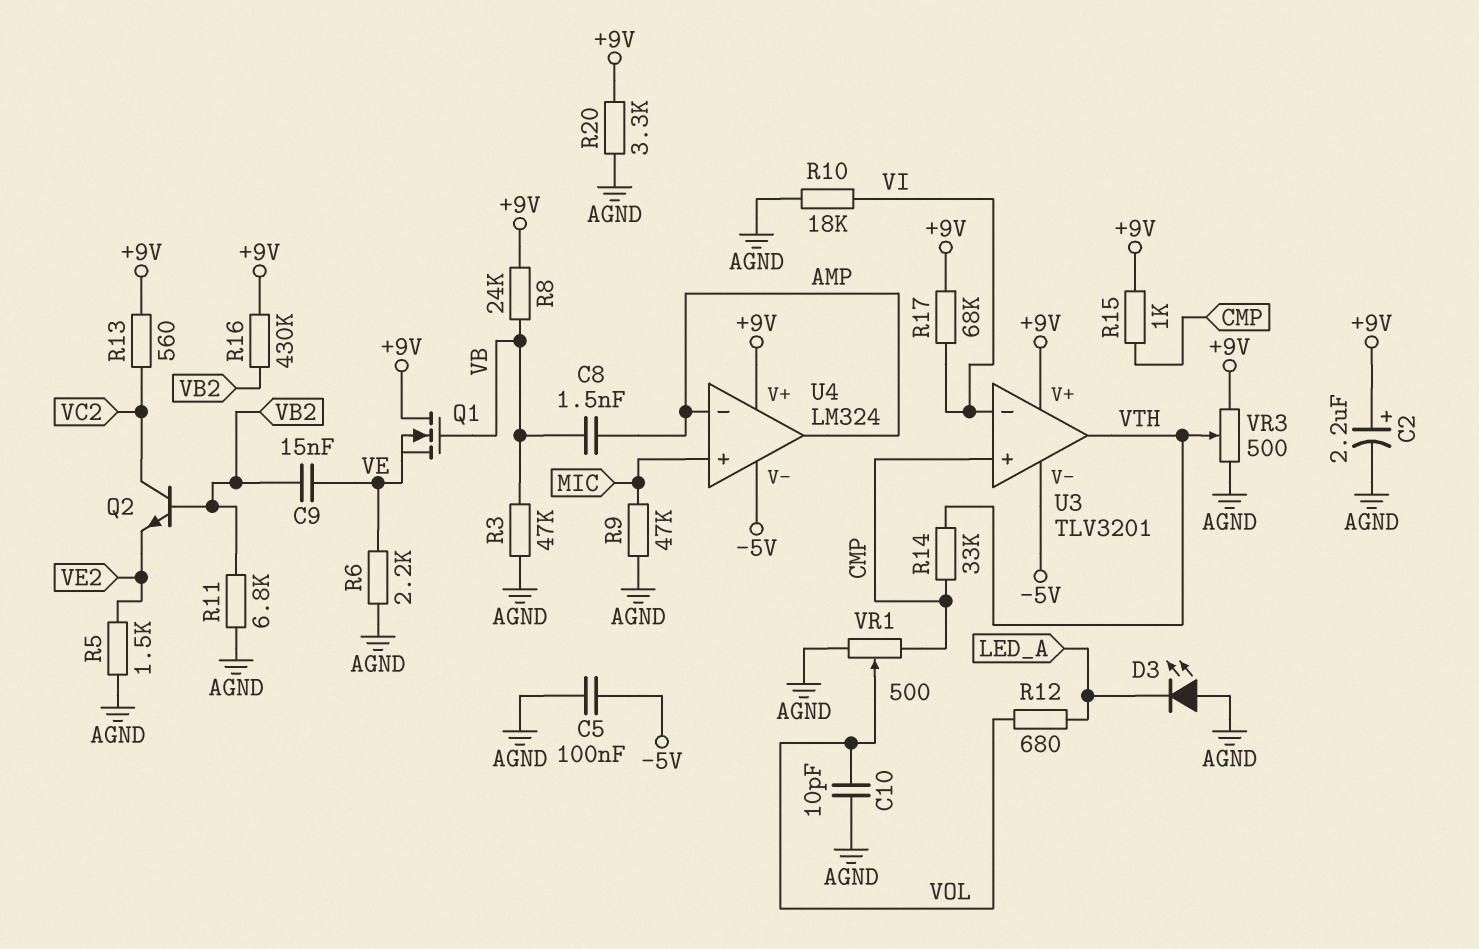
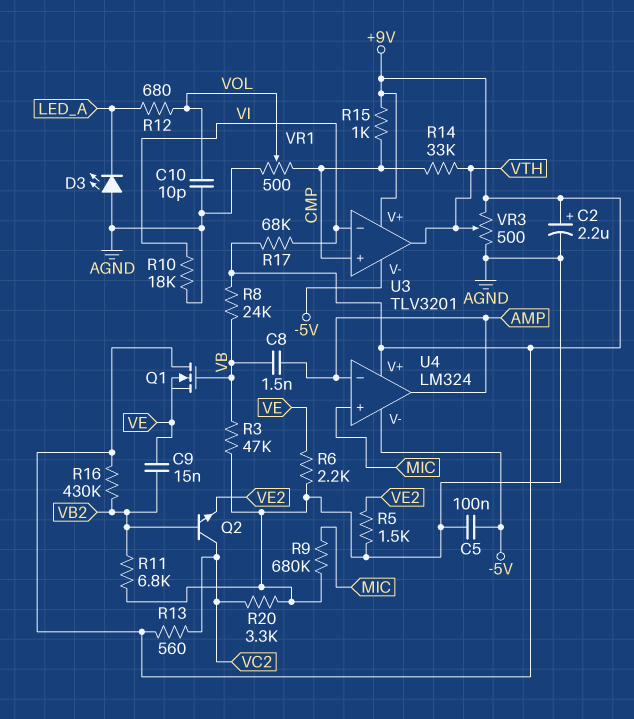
R9: 47k (AGND, MIC) -> 680k (AGND, MIC)
R20: 3.3k (+9V, AGND) -> 3.3k (AGND, VC2)

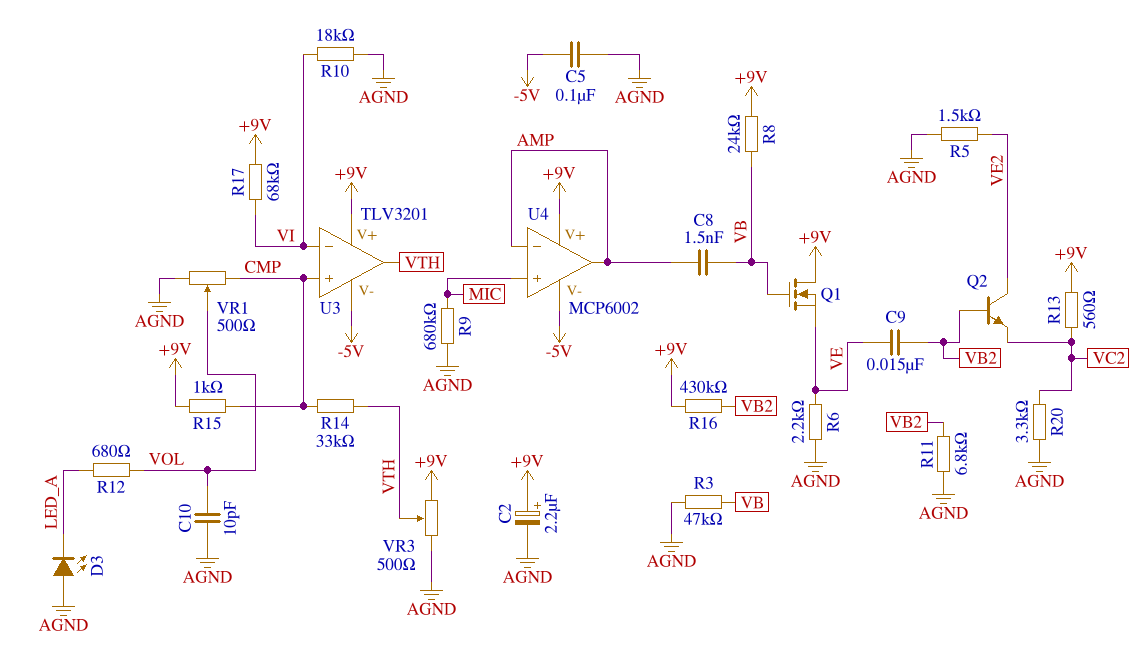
Q2: NPN (B VB2, C VC2, E VE2) -> NPN (B VB2, C VE2, E VC2)
U4: LM324 -> MCP6002

